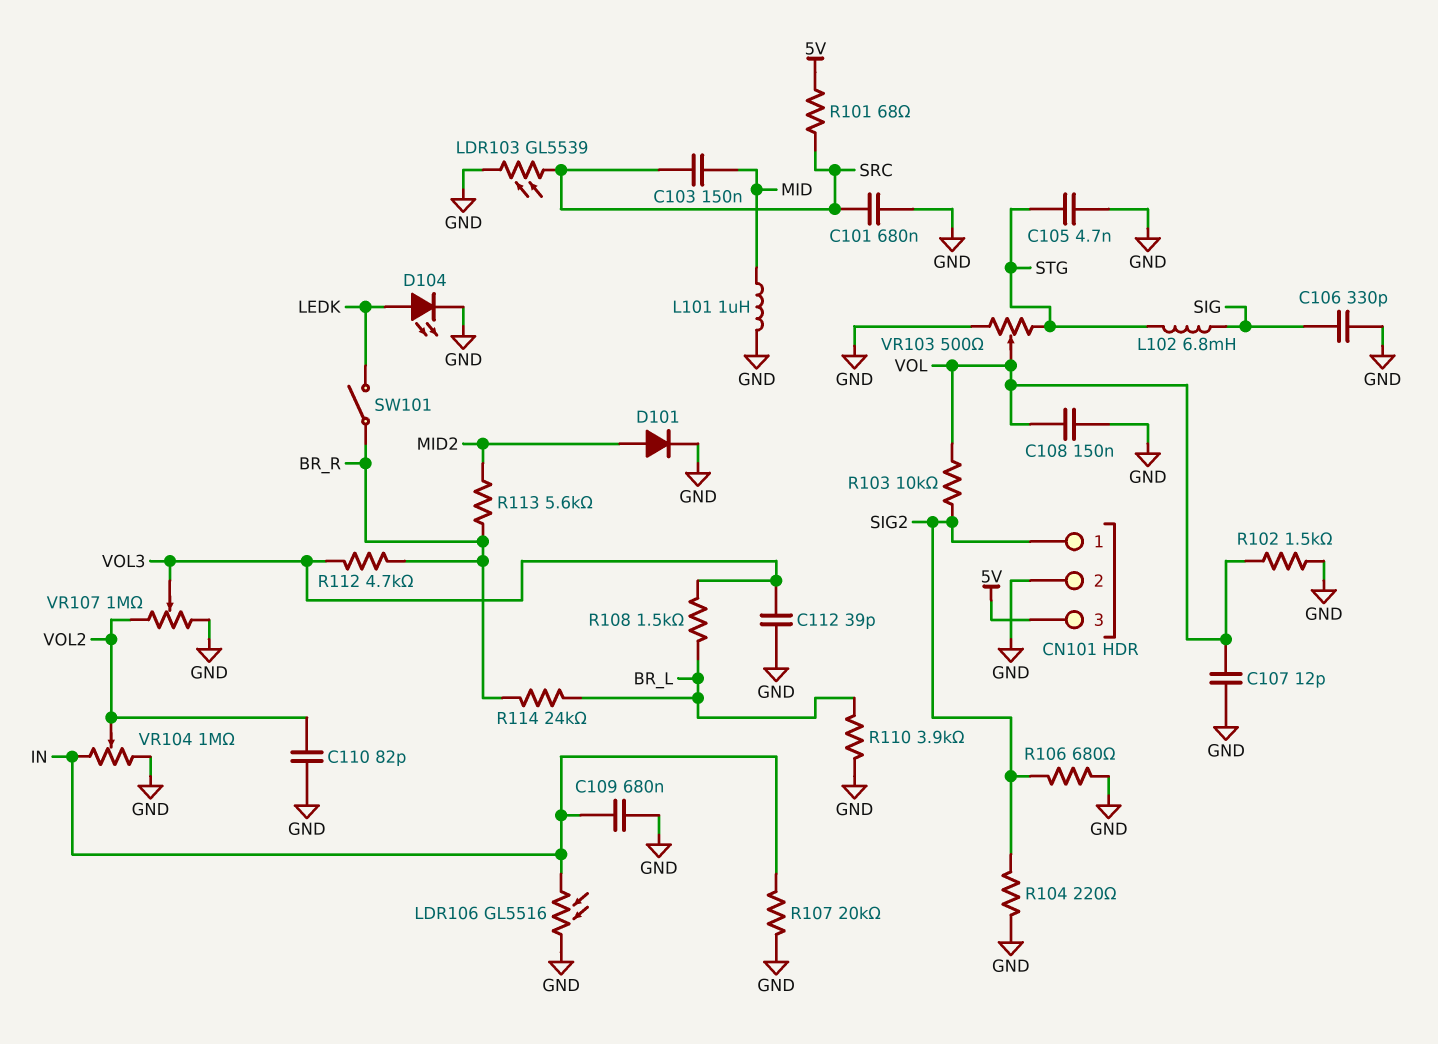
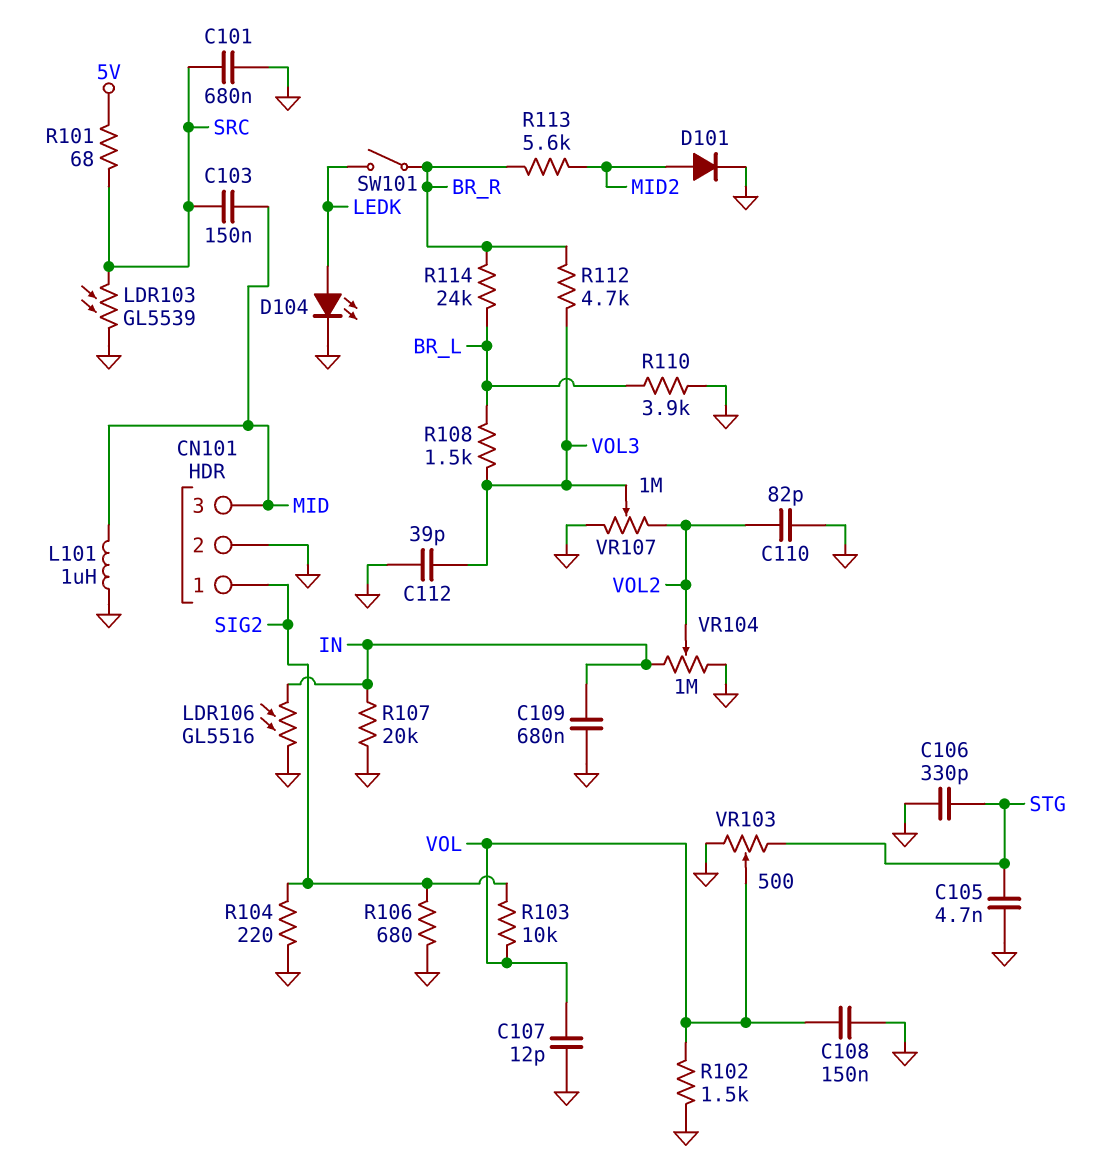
C106: 330pF (GND, SIG) -> 330pF (GND, STG)
CN101 pin 3: 5V -> MID
L102: 6.8mH (SIG, STG) -> none

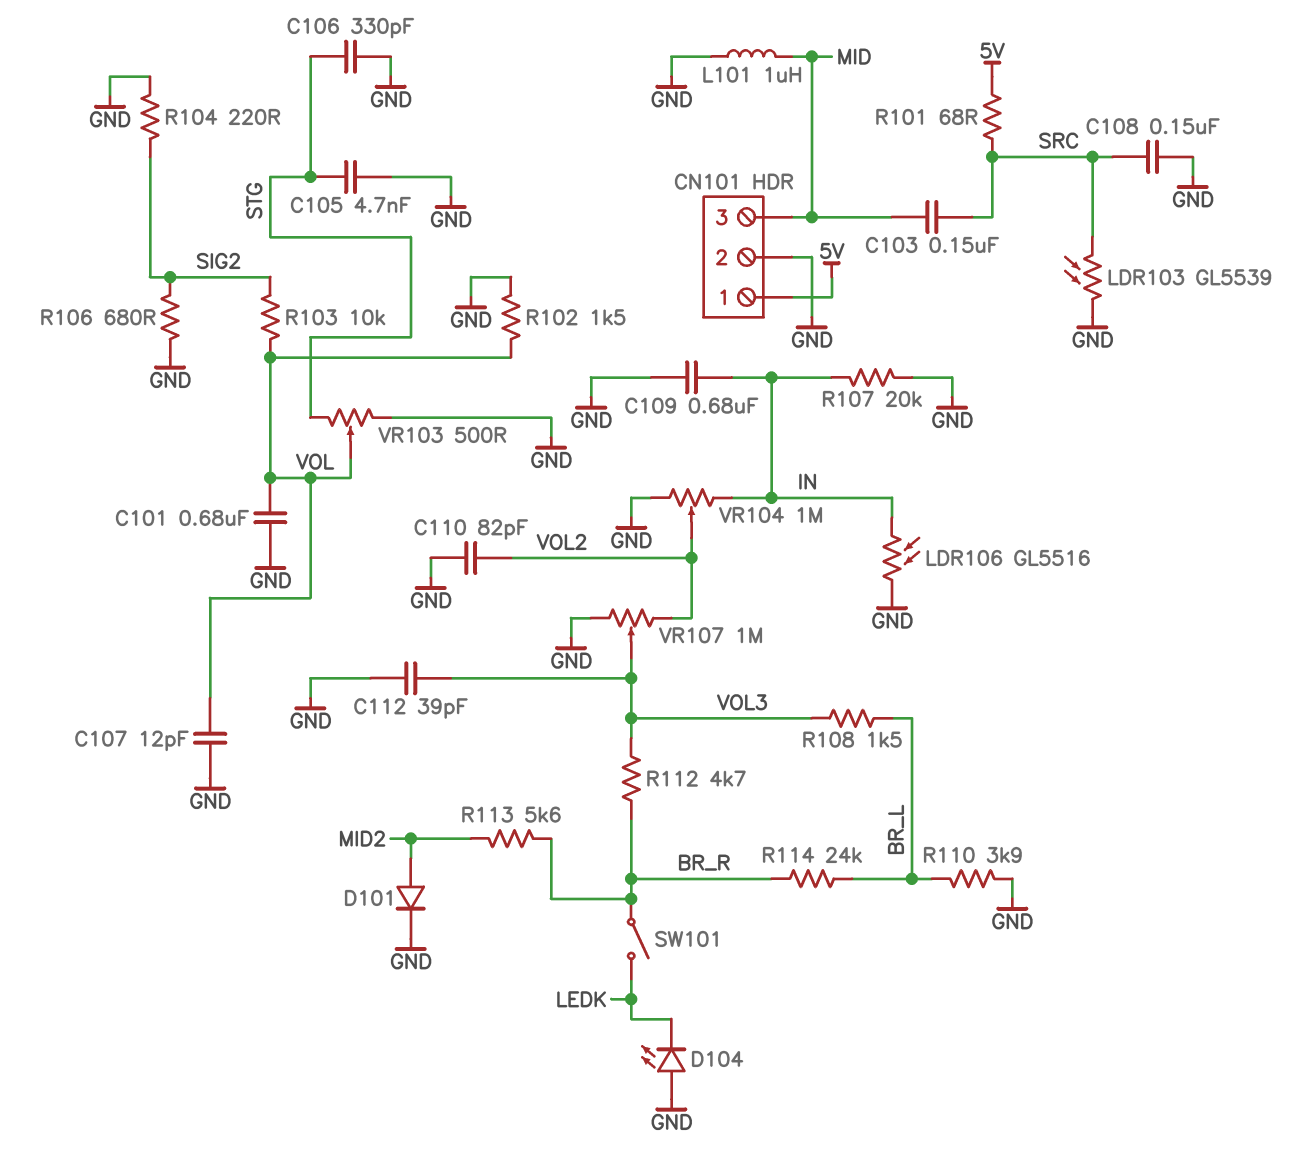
C101: 680nF (GND, SRC) -> 680nF (GND, VOL)
C108: 150nF (GND, VOL) -> 150nF (GND, SRC)
CN101 pin 1: SIG2 -> 5V
D104: LED (A LEDK, K GND) -> LED (A GND, K LEDK)

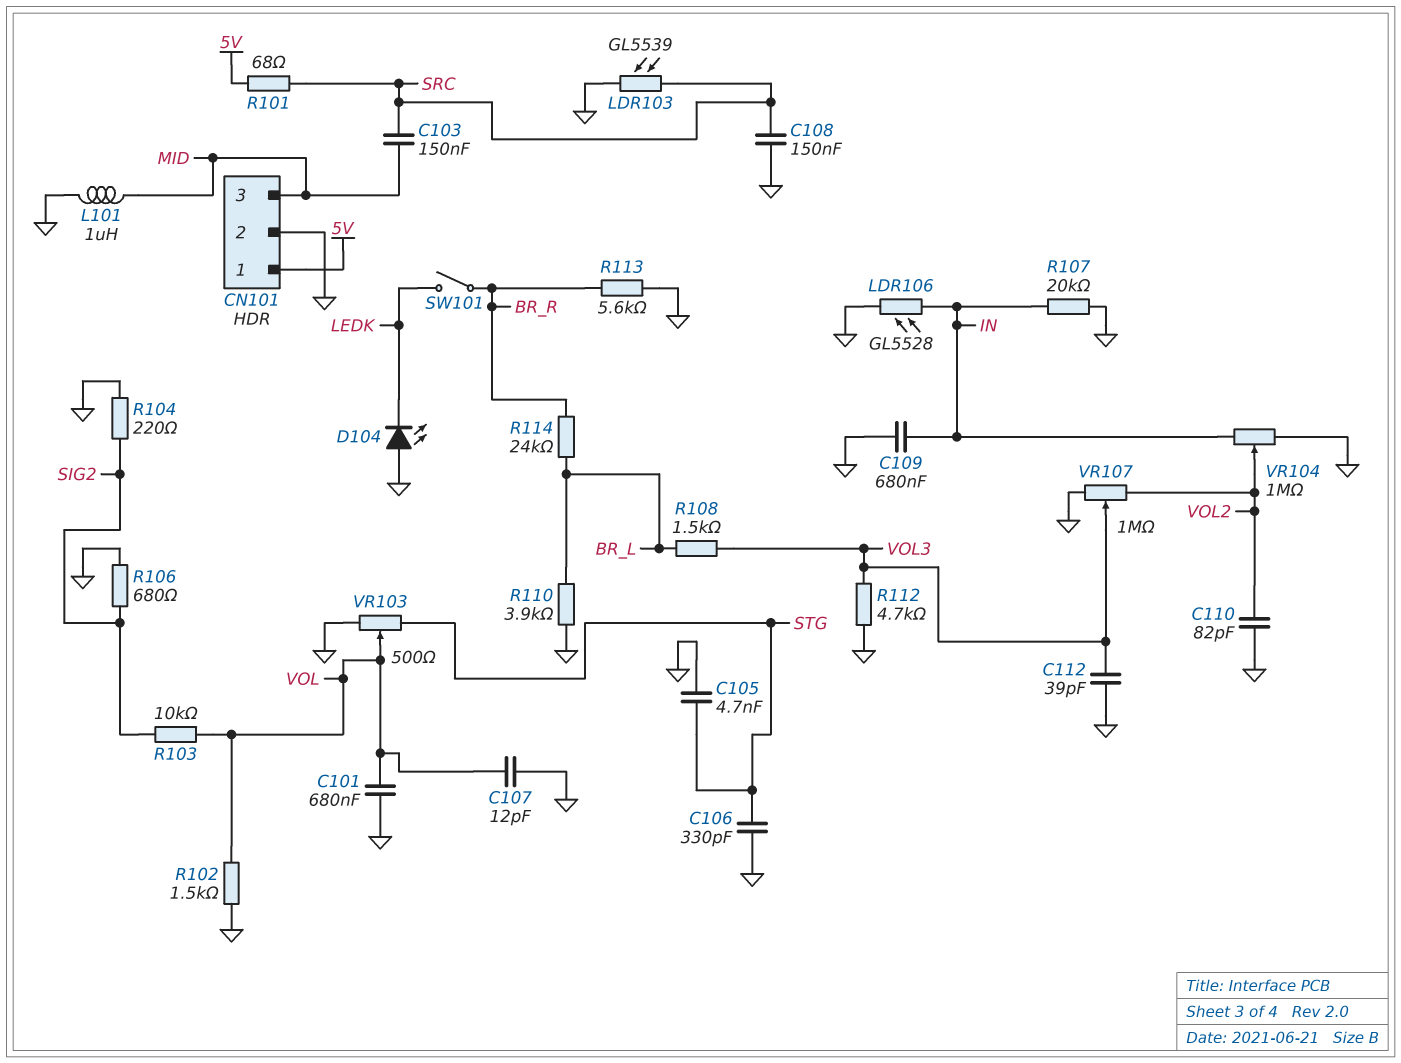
D101: diode (A MID2, K GND) -> none
LDR106: GL5516 (GND, IN) -> GL5528 (GND, IN)
R112: 4.7k (BR_R, VOL3) -> 4.7k (GND, VOL3)
R113: 5.6k (BR_R, MID2) -> 5.6k (BR_R, GND)

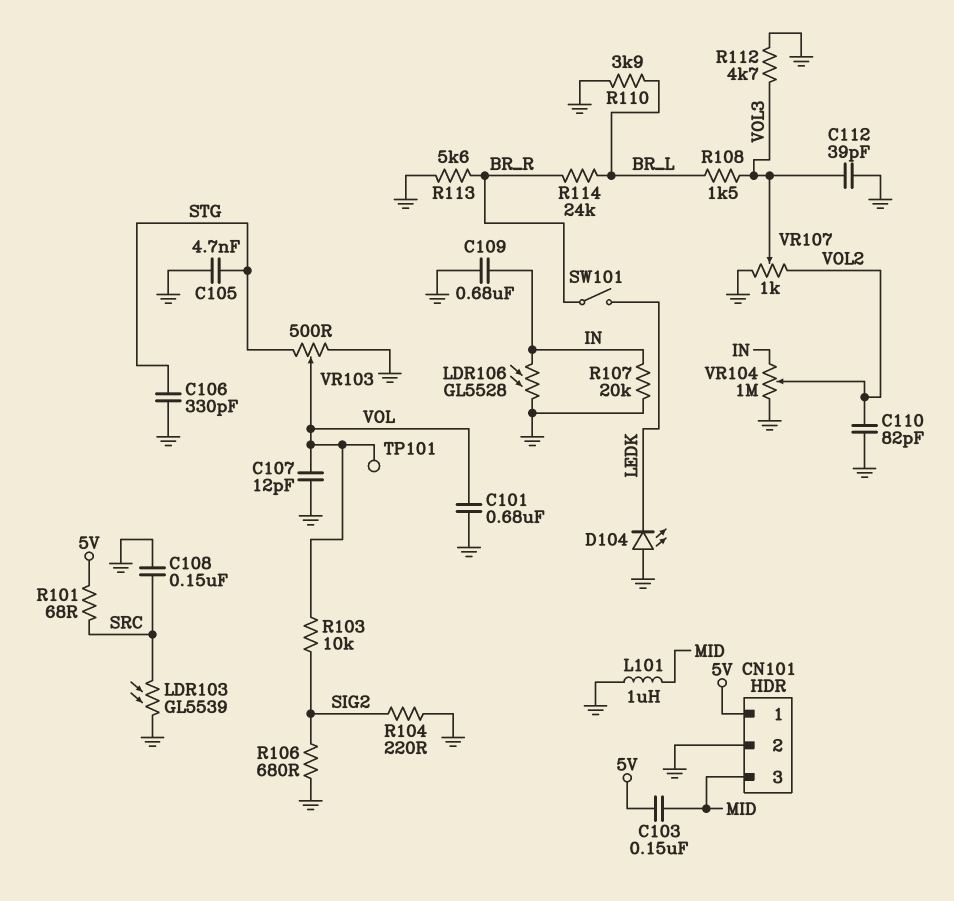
C103: 150nF (MID, SRC) -> 150nF (5V, MID)
R102: 1.5k (GND, VOL) -> none
TP101: none -> test point (VOL)
VR107: 1M (GND, VOL2, wiper VOL3) -> 1k (GND, VOL2, wiper VOL3)

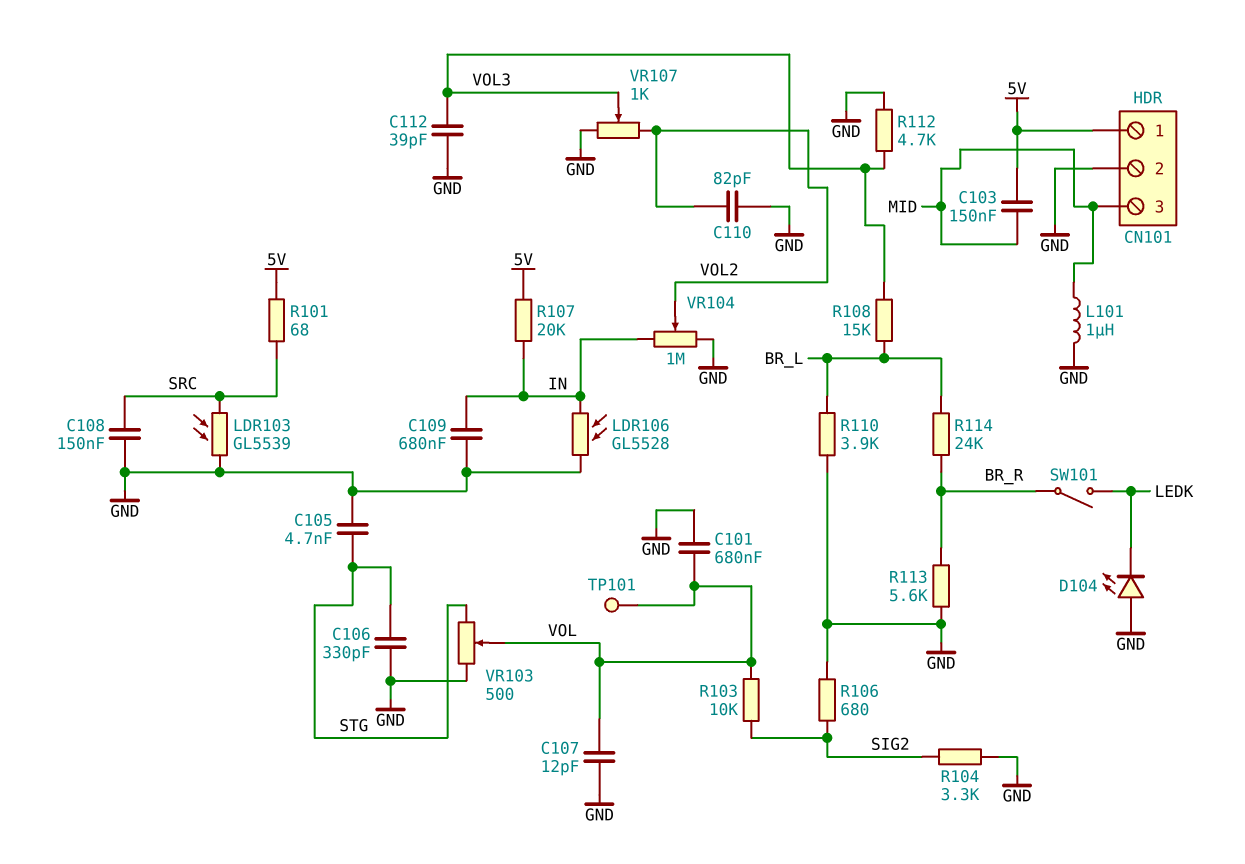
R104: 220 (GND, SIG2) -> 3.3k (GND, SIG2)
R107: 20k (GND, IN) -> 20k (5V, IN)
R108: 1.5k (BR_L, VOL3) -> 15k (BR_L, VOL3)

